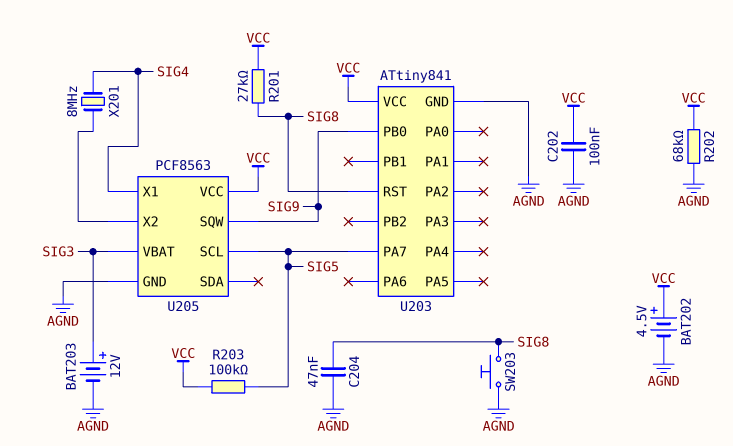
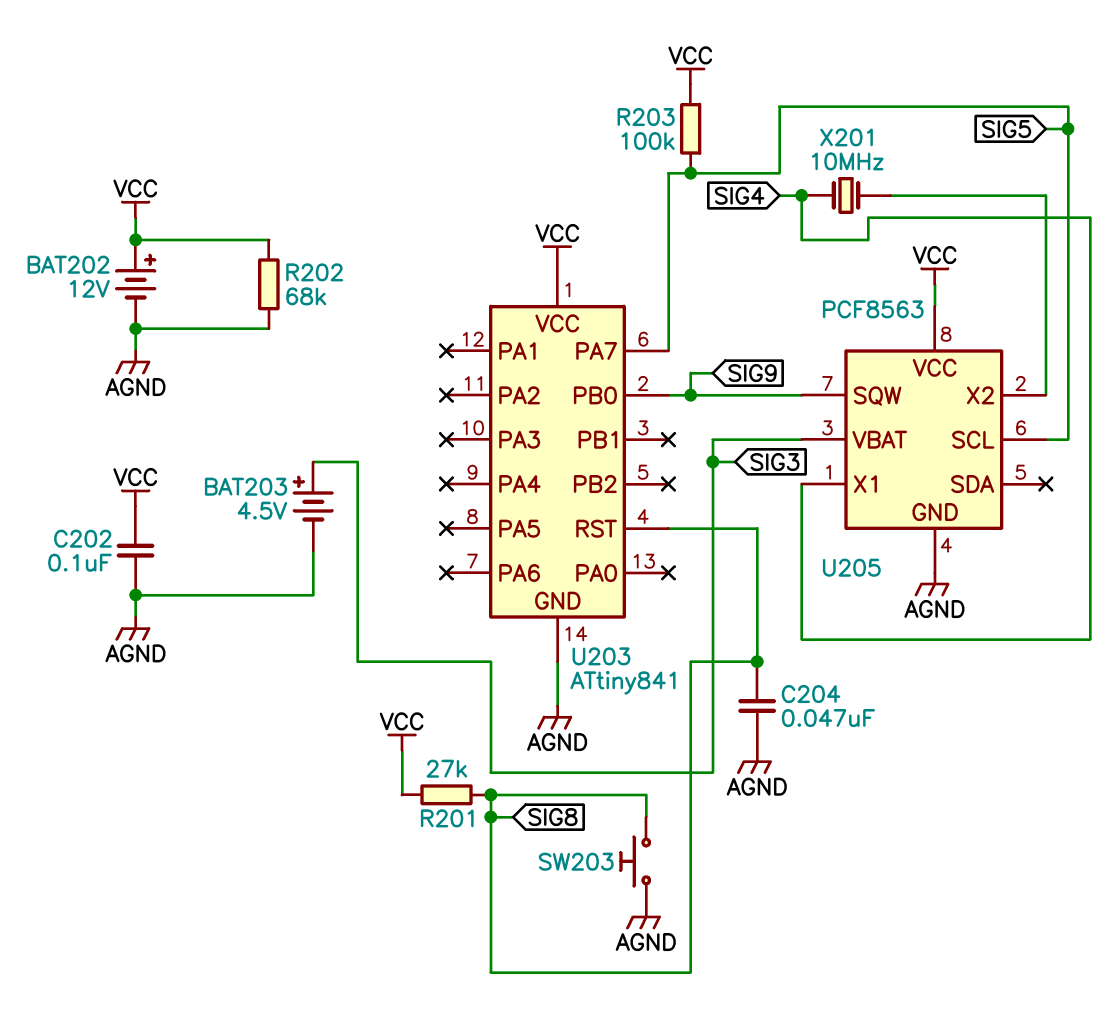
BAT202: 4.5V (plus VCC, minus AGND) -> 12V (plus VCC, minus AGND)
BAT203: 12V (plus SIG3, minus AGND) -> 4.5V (plus SIG3, minus AGND)
X201: 8MHz (SIG4, U205/X2) -> 10MHz (SIG4, U205/X2)

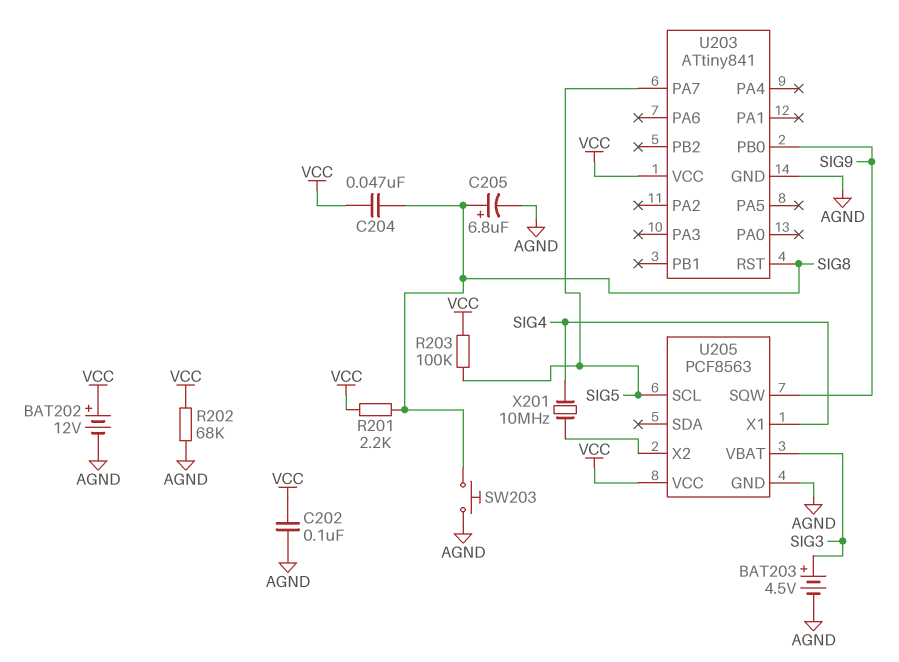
C204: 47nF (AGND, SIG8) -> 47nF (SIG8, VCC)
C205: none -> 6.8uF (plus SIG8, minus AGND)
R201: 27k (SIG8, VCC) -> 2.2k (SIG8, VCC)

